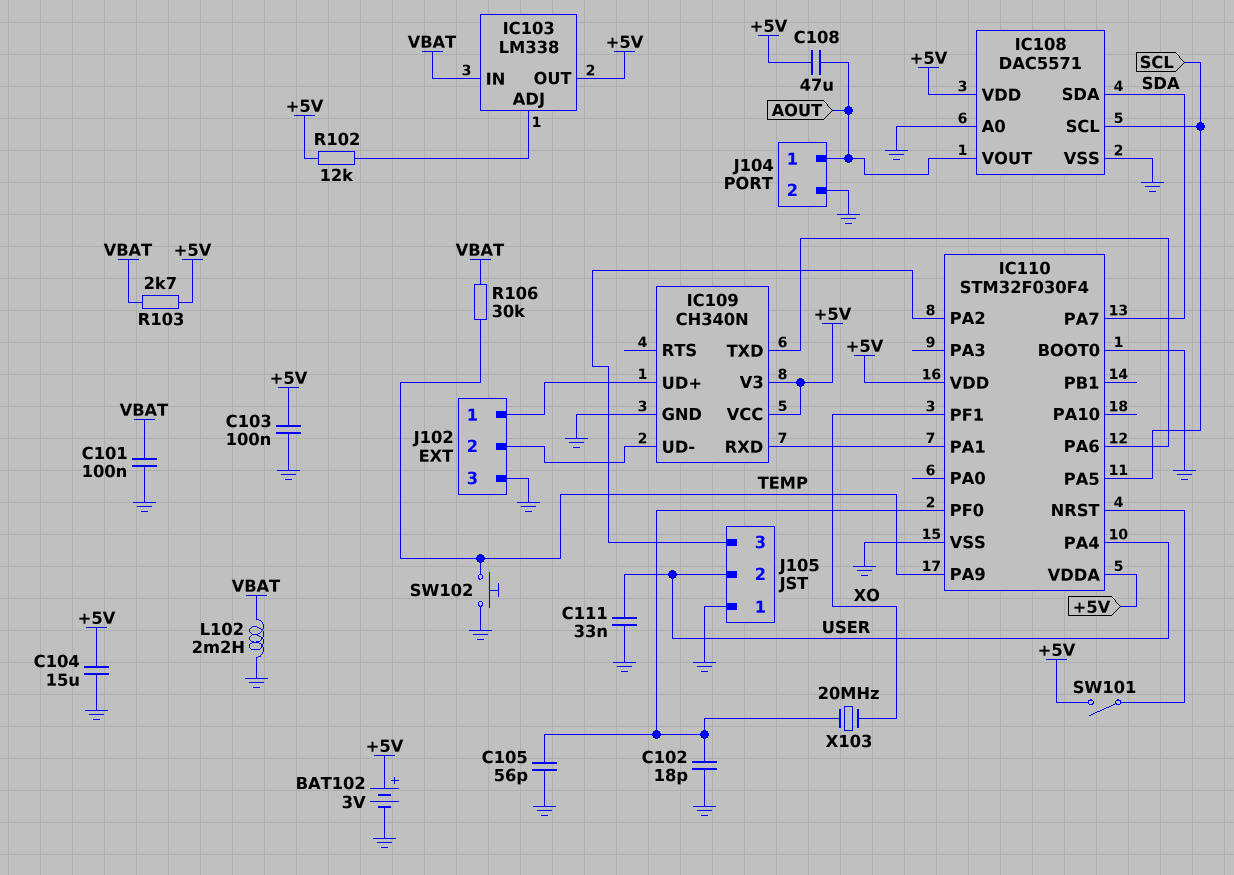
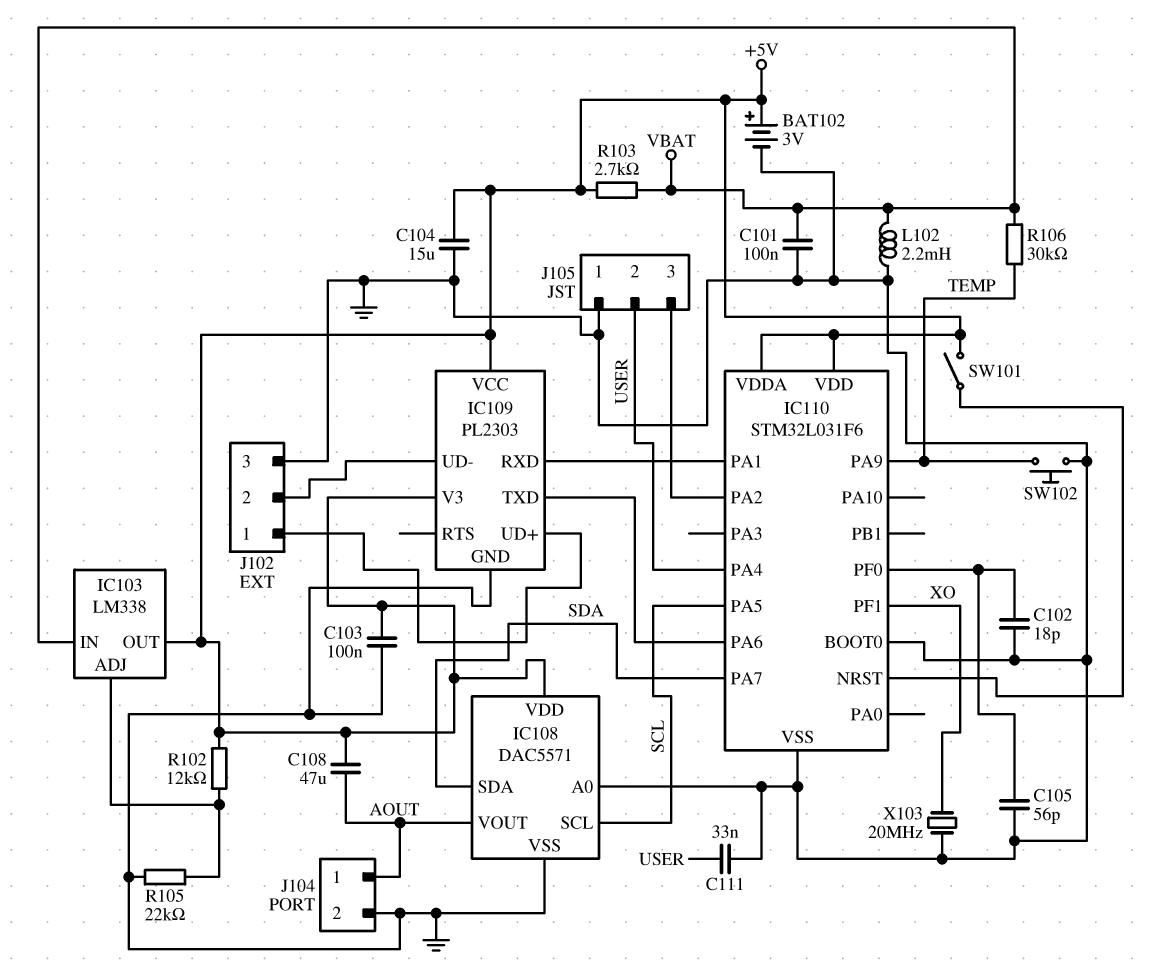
IC109: CH340N -> PL2303
IC110: STM32F030F4 -> STM32L031F6
R105: none -> 22k (GND, IC103/ADJ)
X103: 20MHz (IC110/PF0, XO) -> 20MHz (GND, XO)

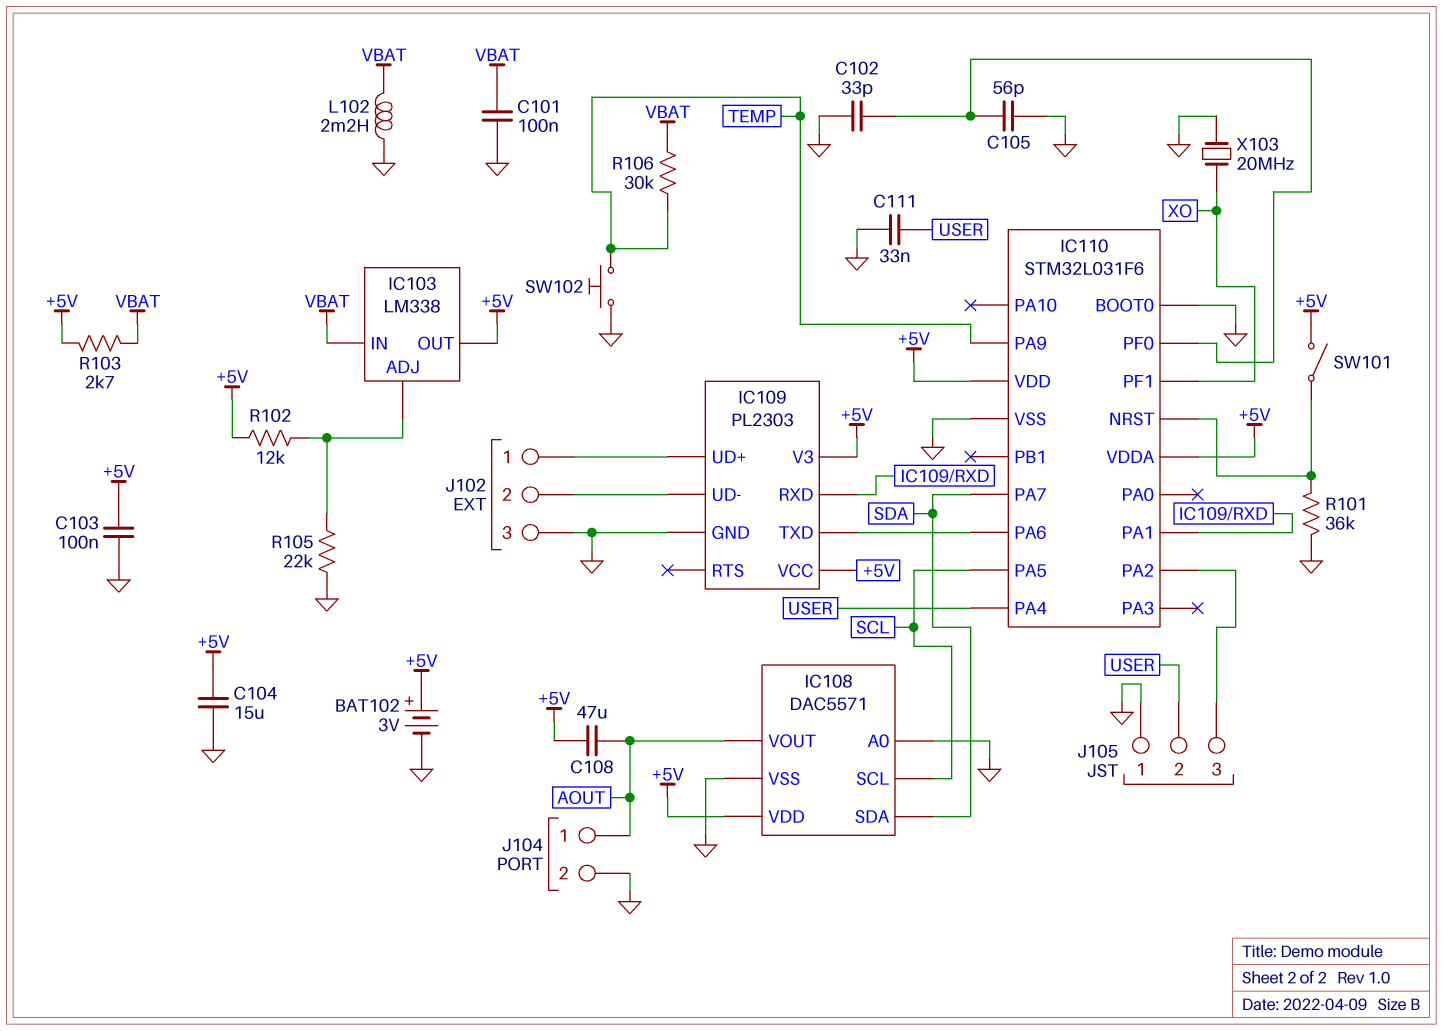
C102: 18pF (GND, IC110/PF0) -> 33pF (GND, IC110/PF0)
R101: none -> 36k (GND, IC110/NRST)

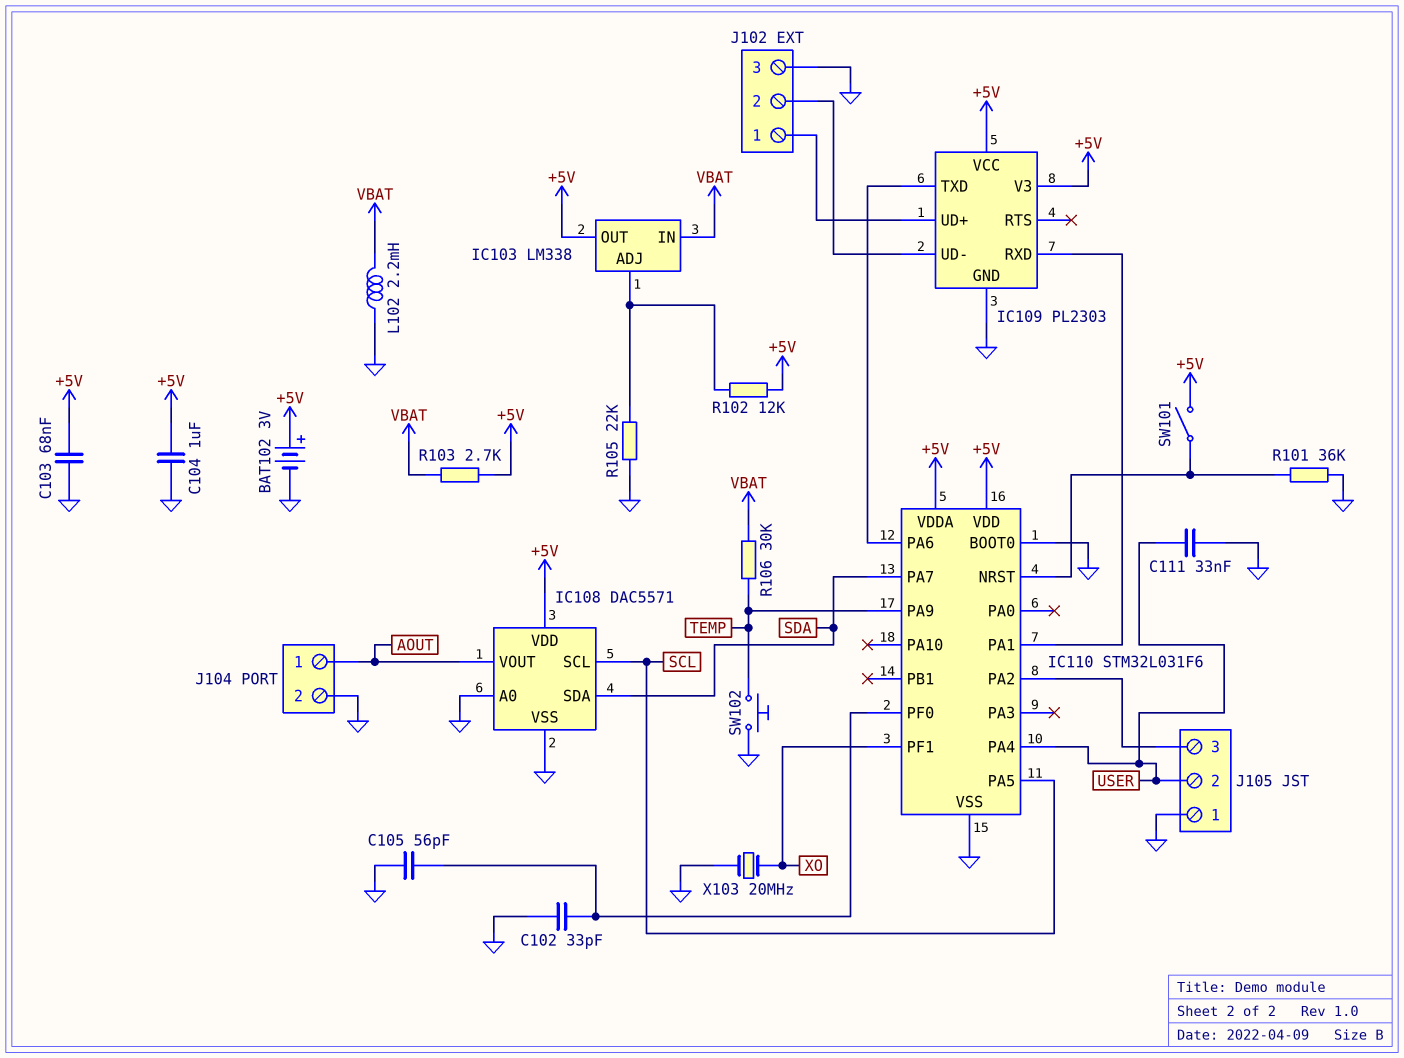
C101: 100nF (GND, VBAT) -> none
C103: 100nF (+5V, GND) -> 68nF (+5V, GND)
C104: 15uF (+5V, GND) -> 1uF (+5V, GND)
C108: 47uF (+5V, AOUT) -> none

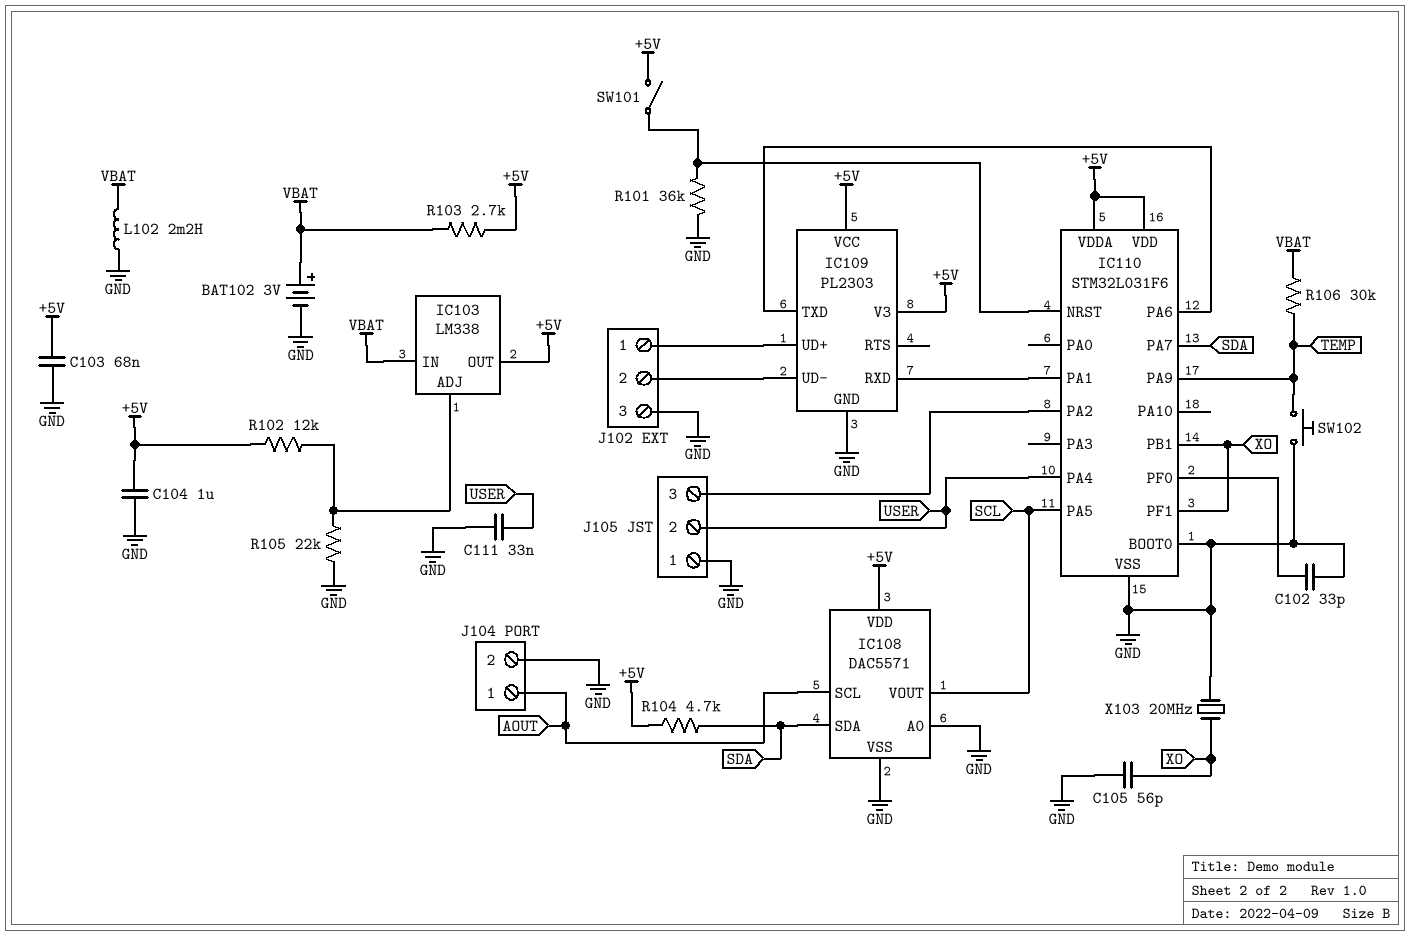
BAT102: 3V (plus +5V, minus GND) -> 3V (plus VBAT, minus GND)
C105: 56pF (GND, IC110/PF0) -> 56pF (GND, XO)
IC108 pin SCL: SCL -> AOUT
IC108 pin VOUT: AOUT -> SCL
IC110 pin PB1: none -> XO
R104: none -> 4.7k (+5V, SDA)

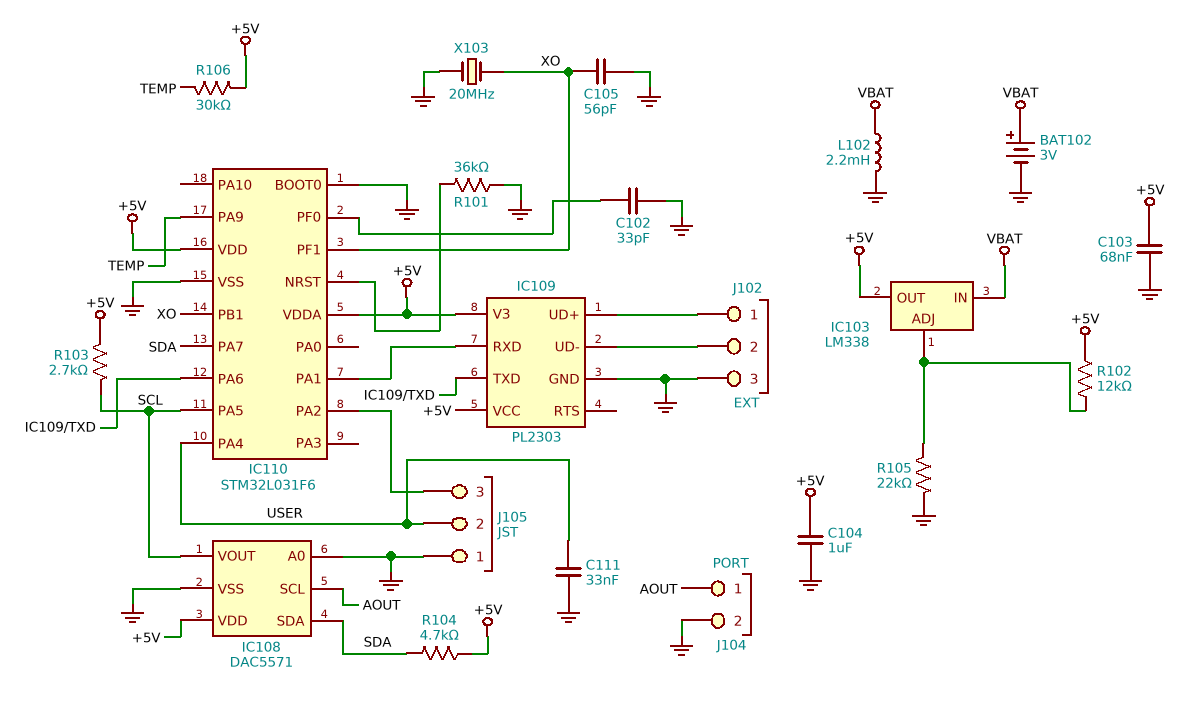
R103: 2.7k (+5V, VBAT) -> 2.7k (+5V, SCL)
R106: 30k (TEMP, VBAT) -> 30k (+5V, TEMP)
SW101: switch (+5V, IC110/NRST) -> none
SW102: button (GND, TEMP) -> none

